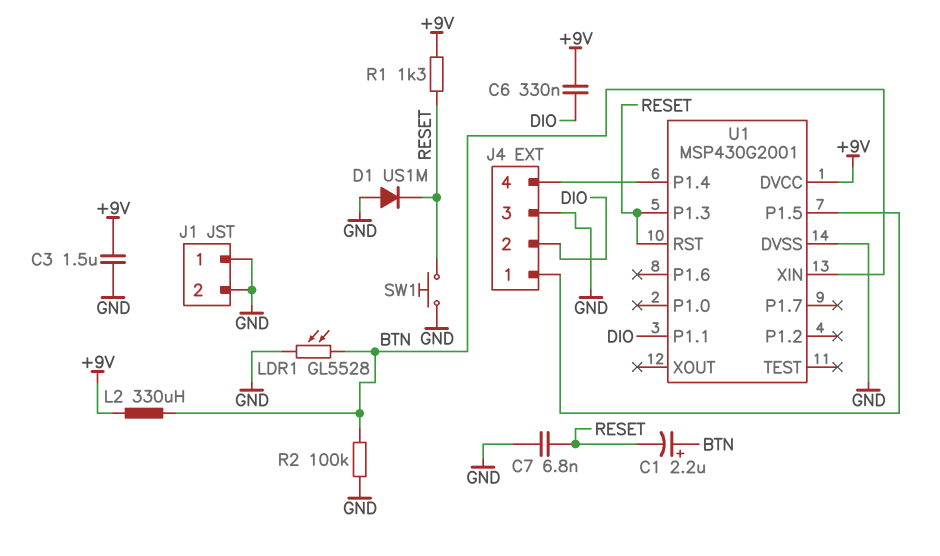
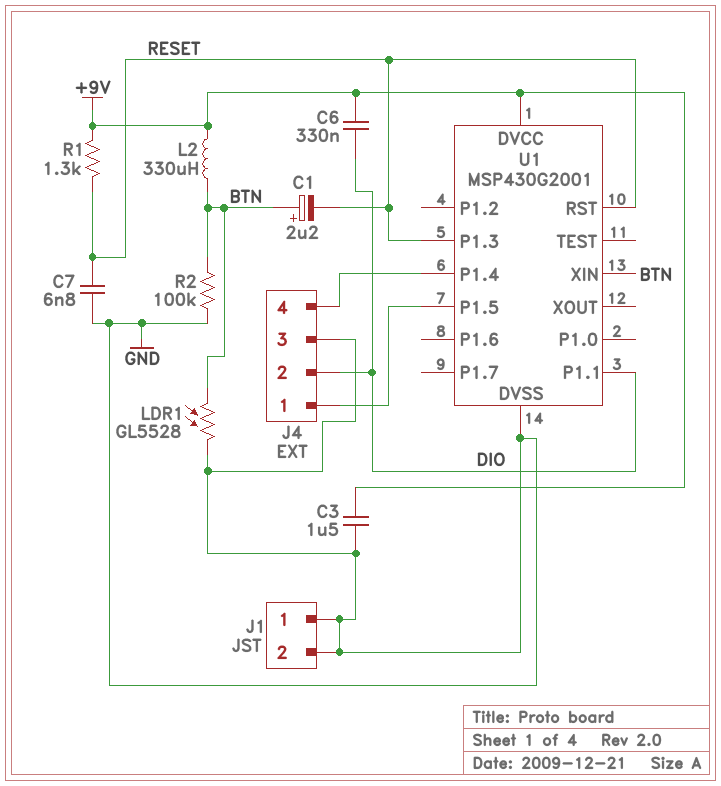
D1: diode US1M (A GND, K RESET) -> none
SW1: button (GND, RESET) -> none

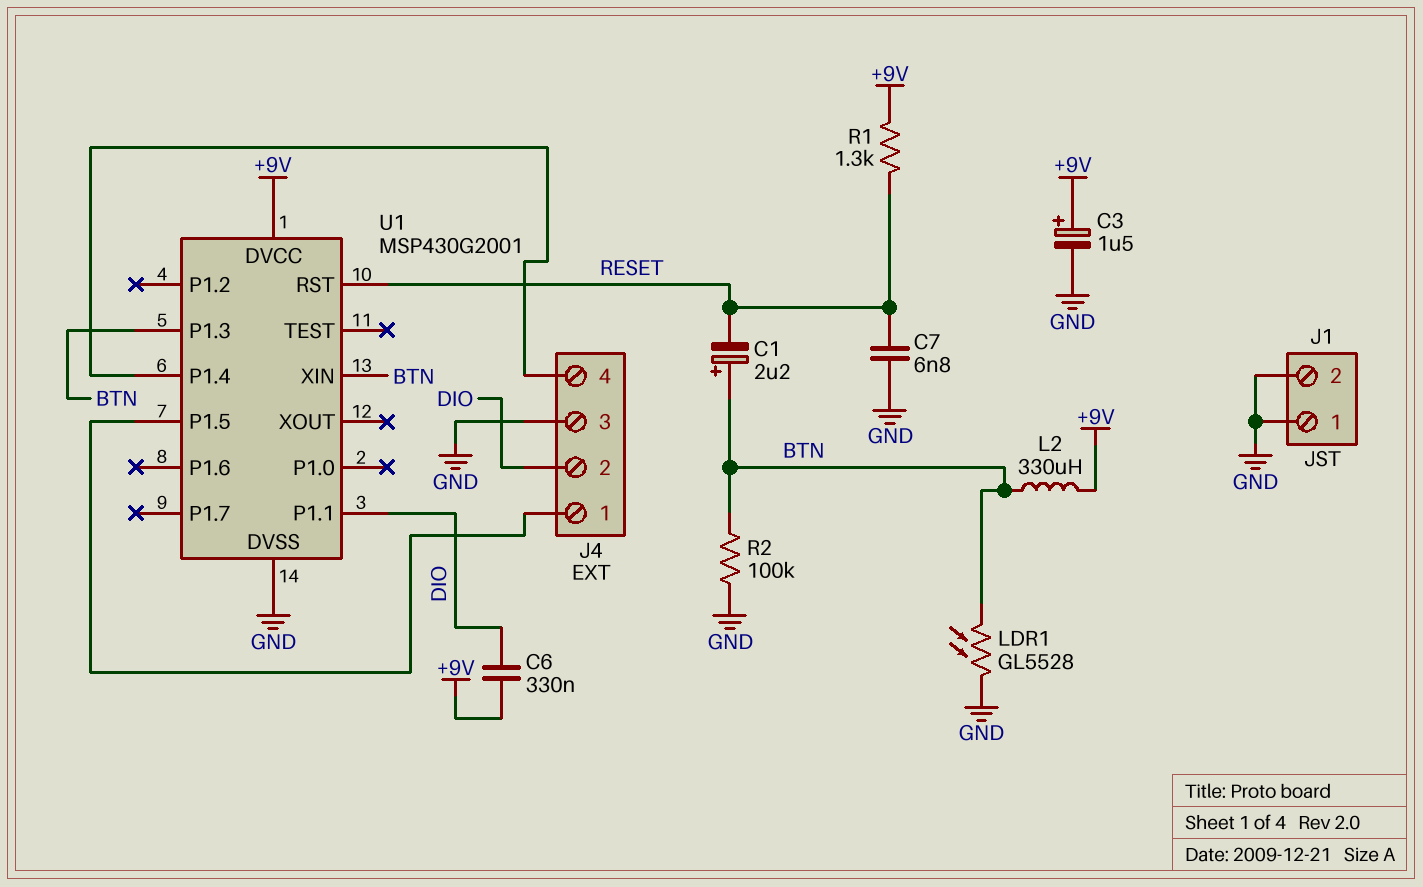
C3: 1.5uF (+9V, GND) -> 1.5uF (plus +9V, minus GND)
U1 pin P1.3: RESET -> BTN

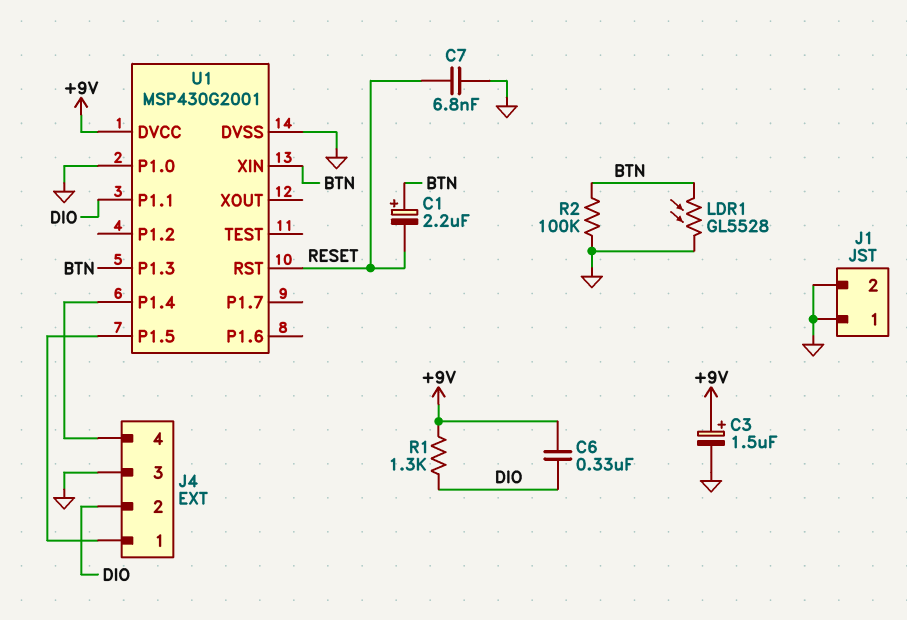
L2: 330uH (+9V, BTN) -> none
R1: 1.3k (+9V, RESET) -> 1.3k (+9V, DIO)
U1 pin P1.0: none -> GND

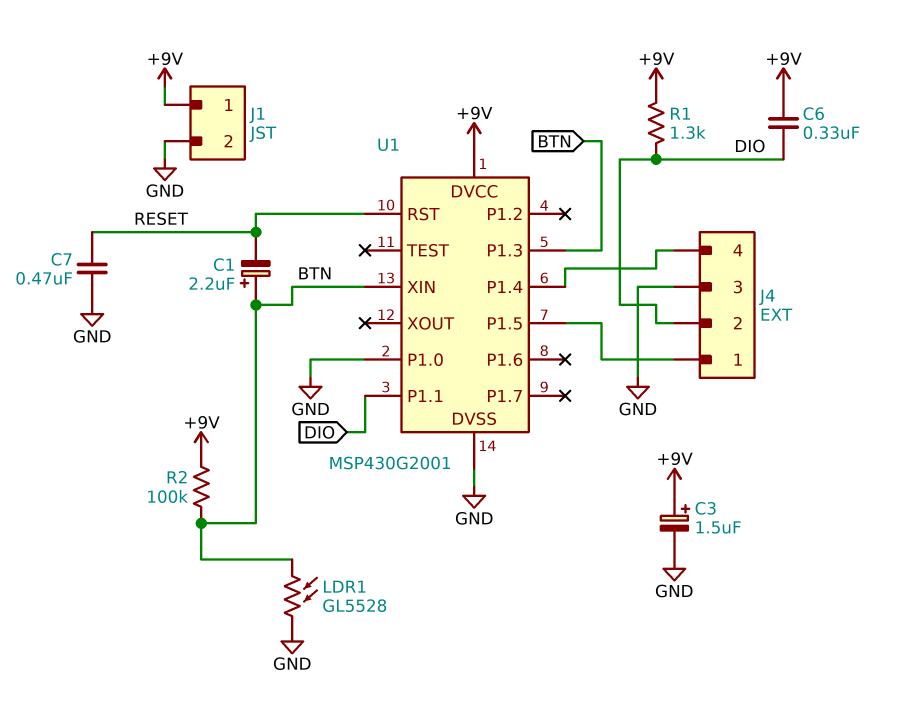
C7: 6.8nF (GND, RESET) -> 470nF (GND, RESET)
J1 pin 1: GND -> +9V
R2: 100k (BTN, GND) -> 100k (+9V, BTN)

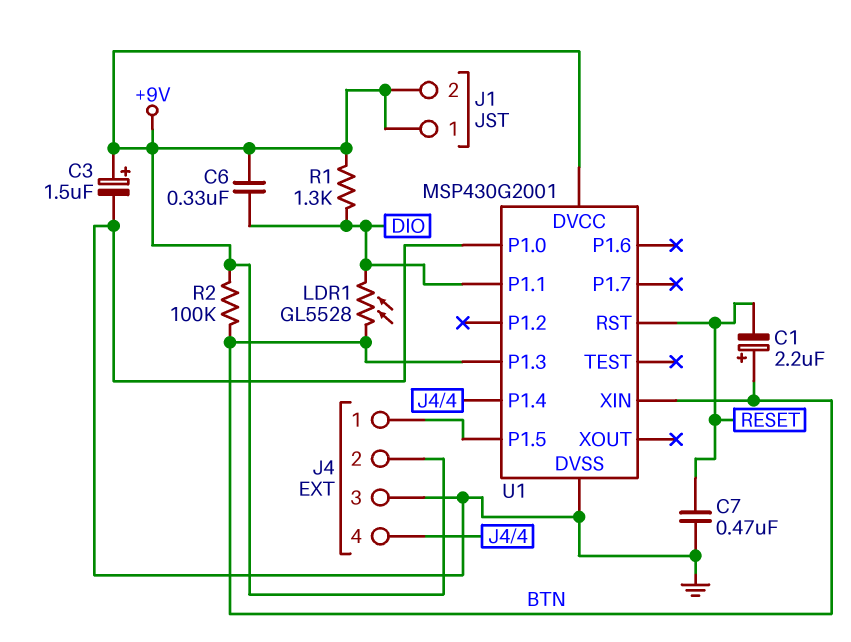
J1 pin 2: GND -> +9V
J4 pin 2: DIO -> +9V
LDR1: GL5528 (BTN, GND) -> GL5528 (BTN, DIO)

